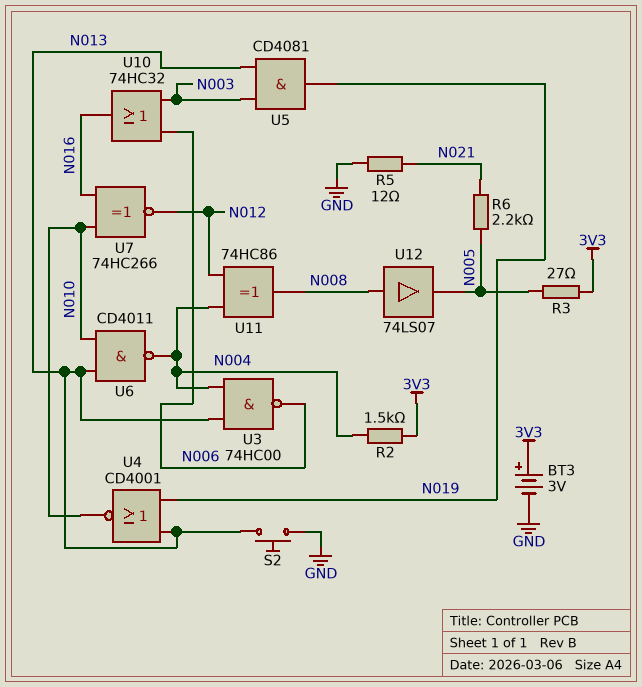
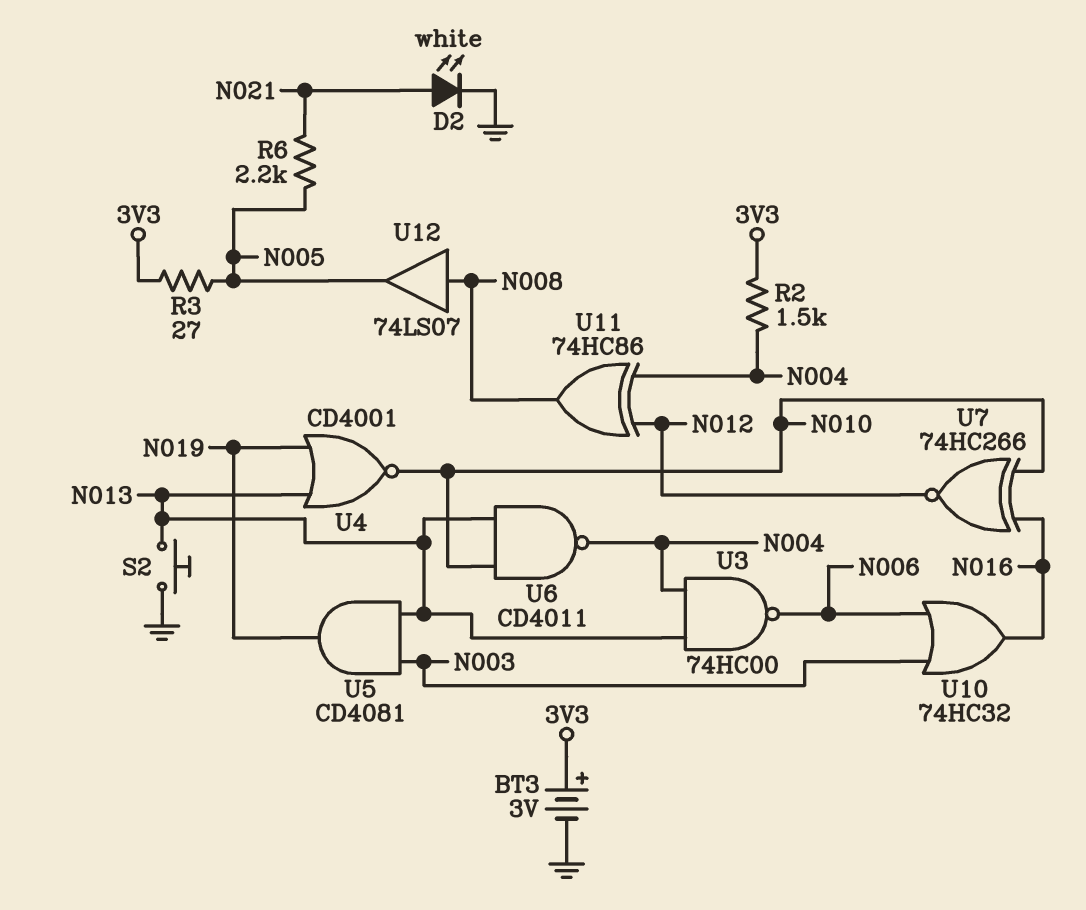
D2: none -> LED white (A N021, K GND)
R5: 12 (GND, N021) -> none

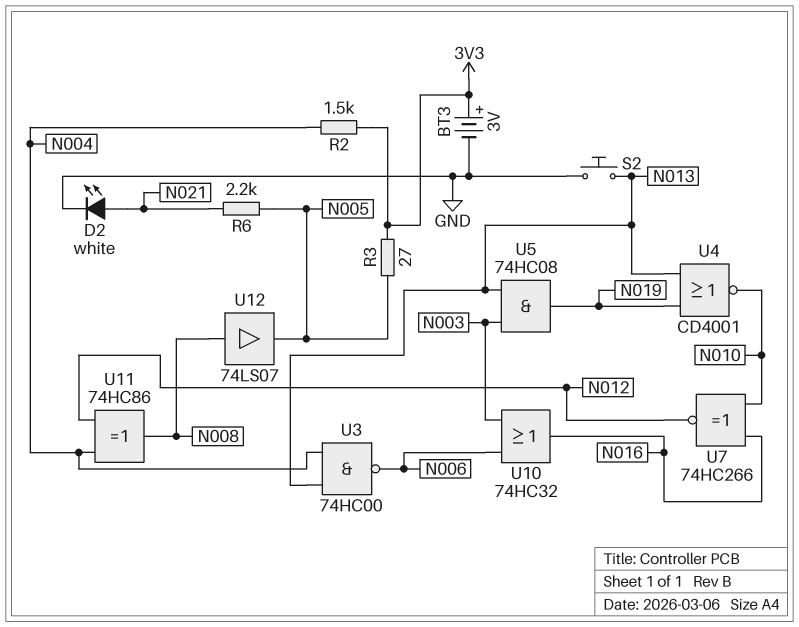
U5: AND CD4081 (in N003, in N013, out N019) -> AND 74HC08 (in N003, in N013, out N019)
U6: NAND CD4011 (in N010, in N013, out N004) -> none

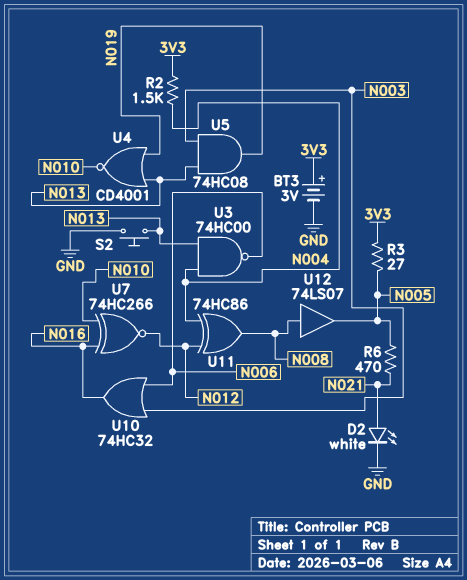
R6: 2.2k (N005, N021) -> 470 (N005, N021)

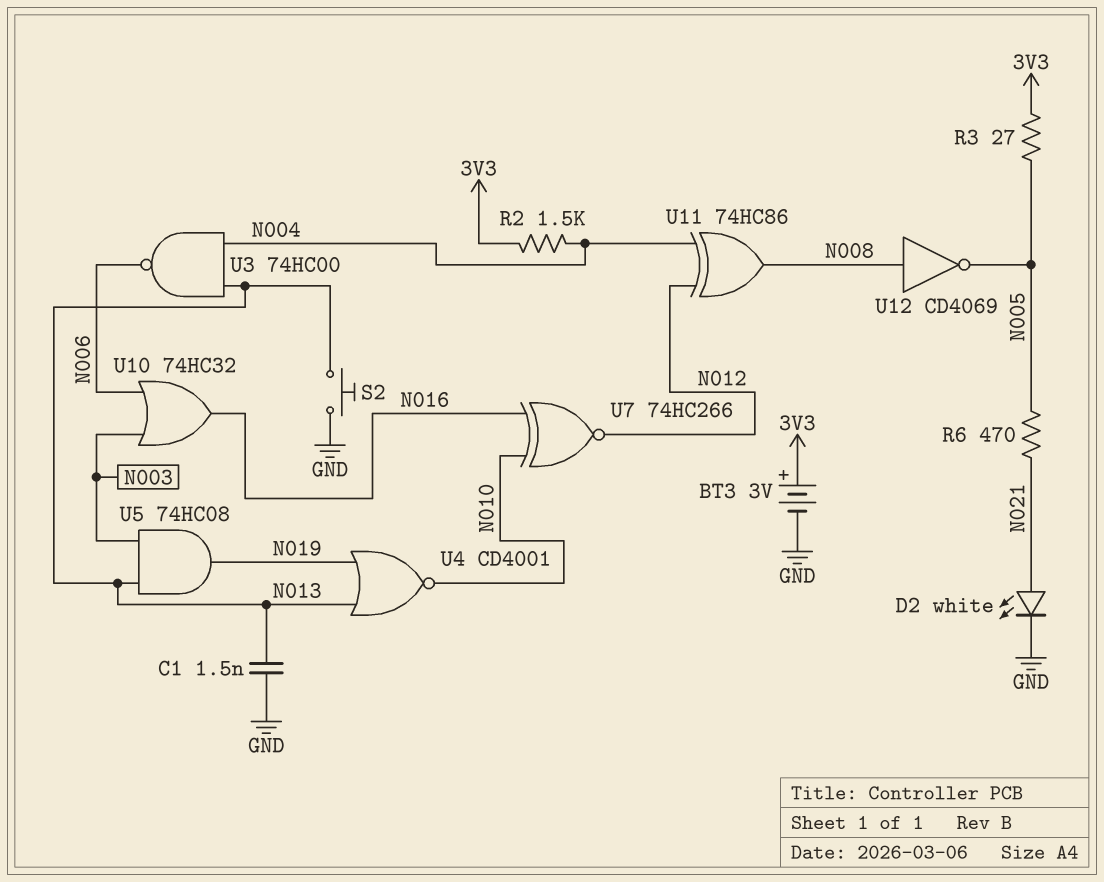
C1: none -> 1.5nF (GND, N013)
U12: buffer 74LS07 (in N008, out N005) -> NOT CD4069 (in N008, out N005)

